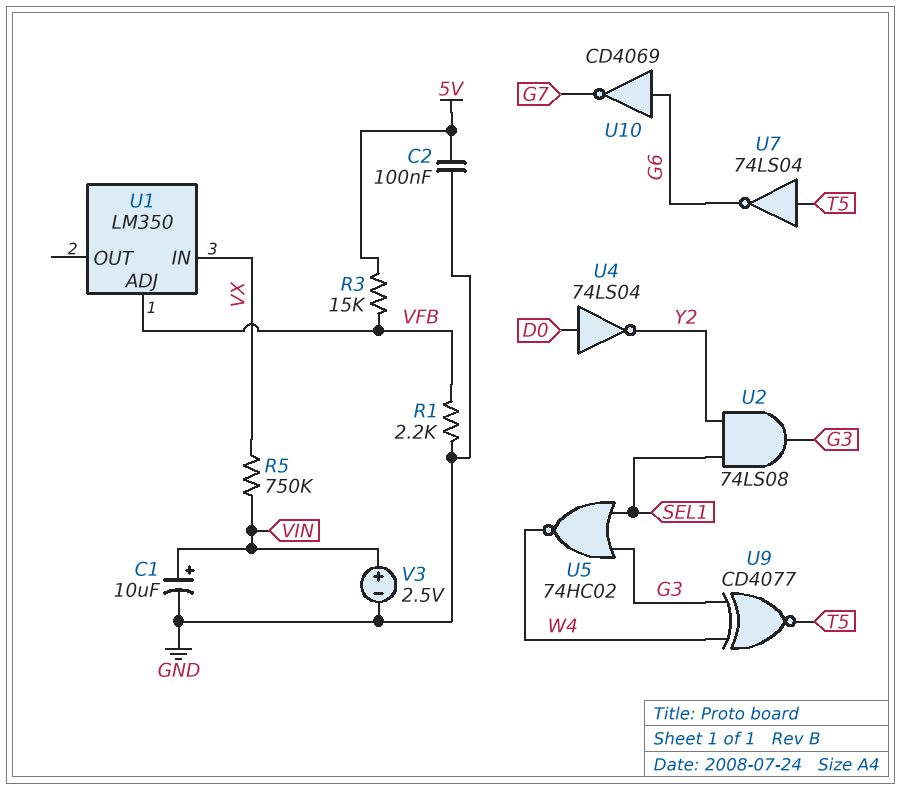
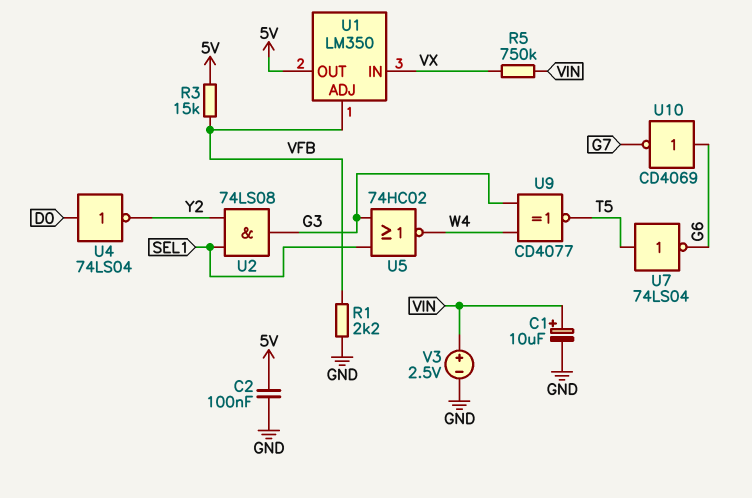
U1 pin OUT: none -> 5V

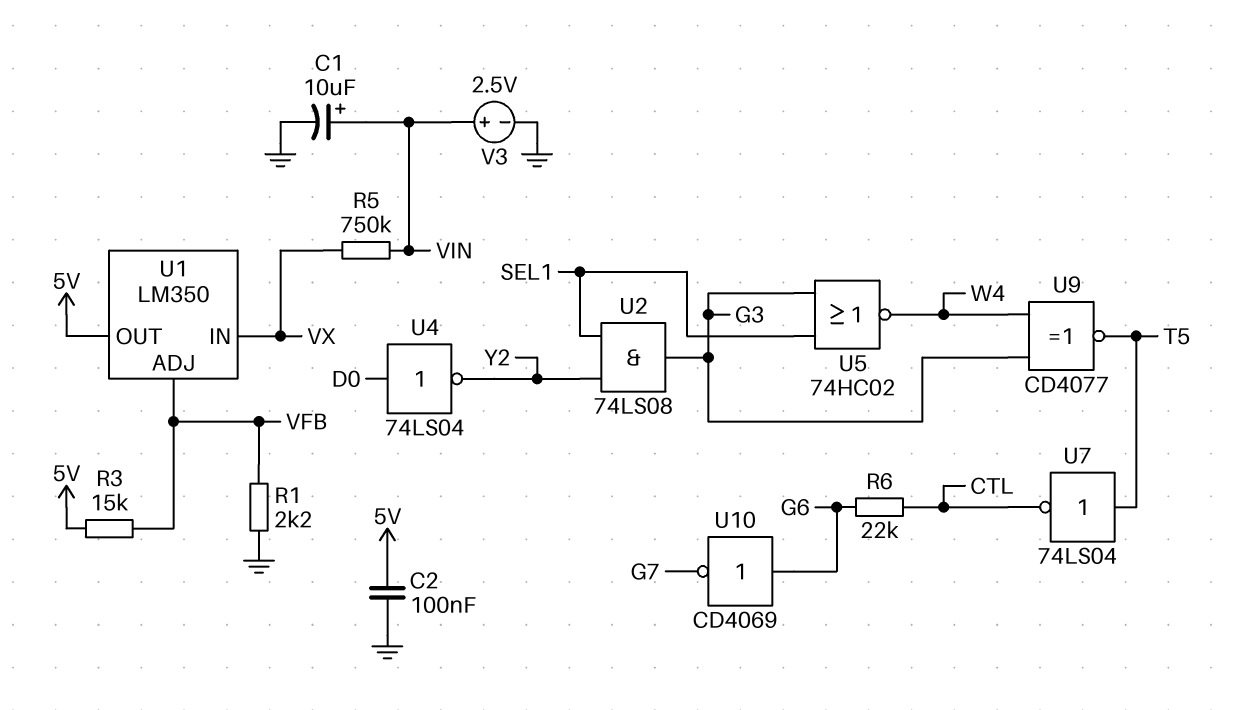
R6: none -> 22k (CTL, G6)
U7: NOT 74LS04 (in T5, out G6) -> NOT 74LS04 (in T5, out CTL)

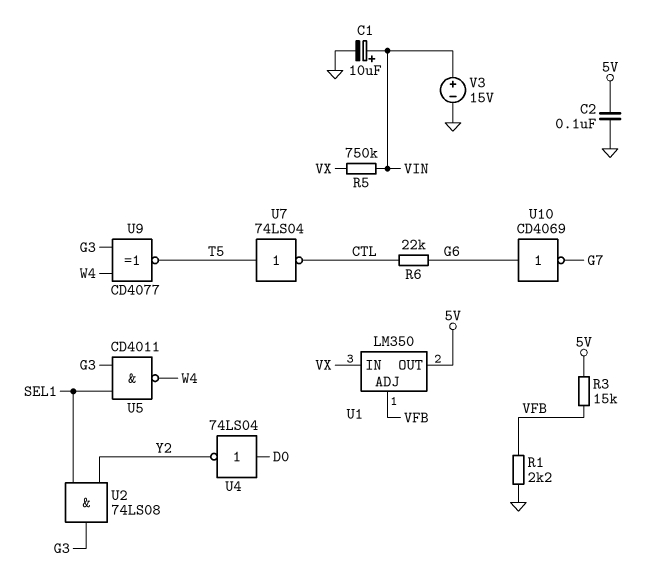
U5: NOR 74HC02 (in G3, in SEL1, out W4) -> NAND CD4011 (in G3, in SEL1, out W4)
V3: 2.5V (plus VIN, minus GND) -> 15V (plus VIN, minus GND)

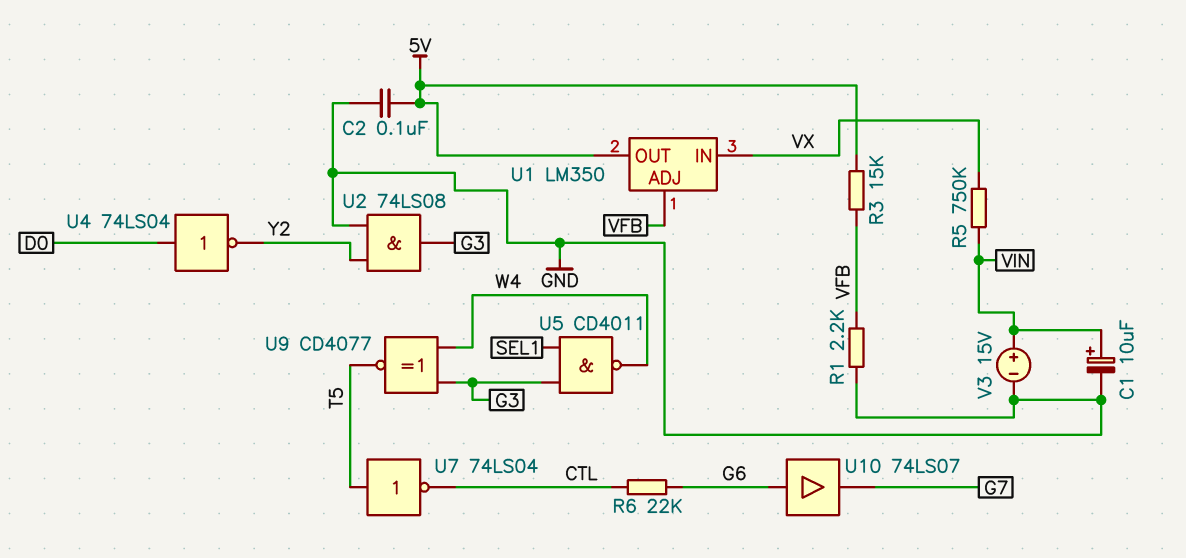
U2: AND 74LS08 (in SEL1, in Y2, out G3) -> AND 74LS08 (in GND, in Y2, out G3)
U10: NOT CD4069 (in G6, out G7) -> buffer 74LS07 (in G6, out G7)

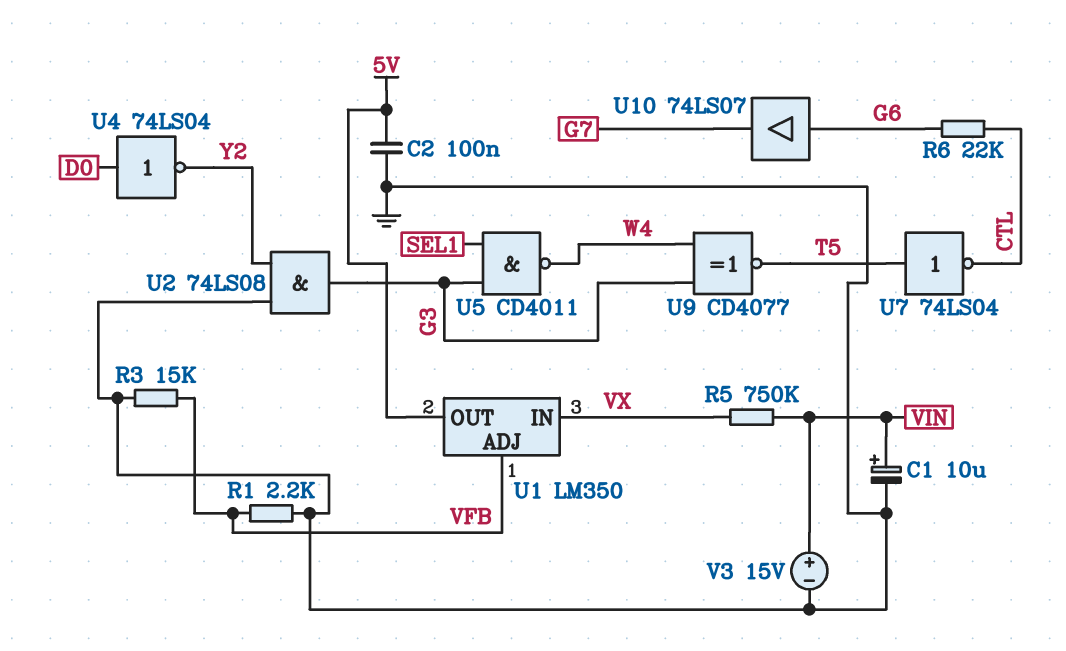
R3: 15k (5V, VFB) -> 15k (GND, VFB)

